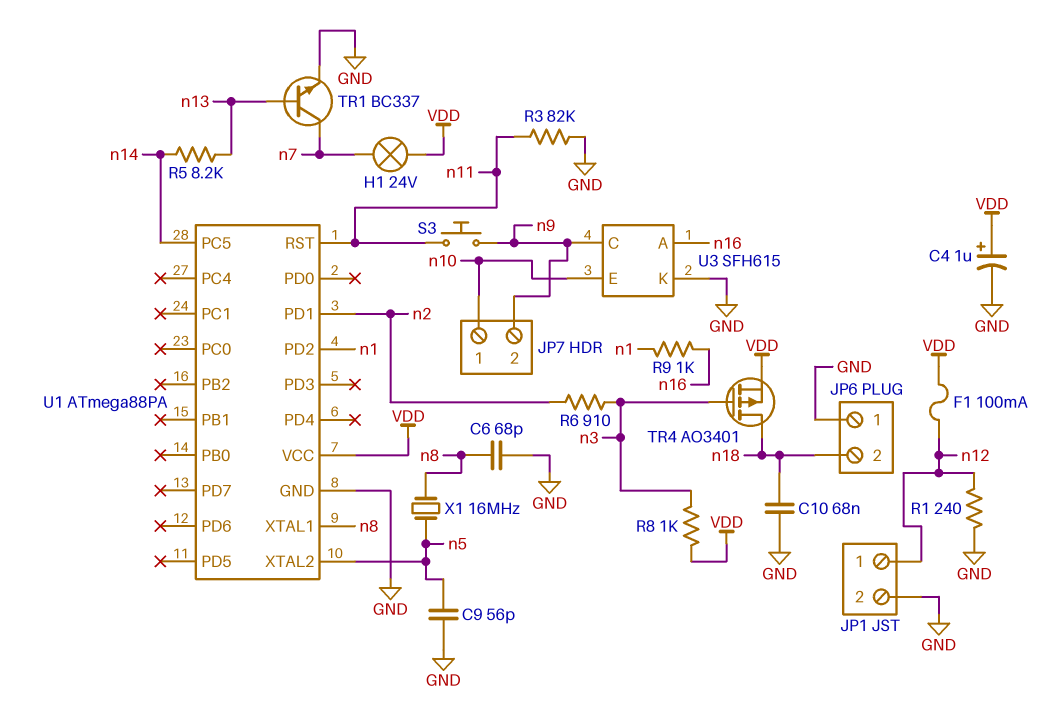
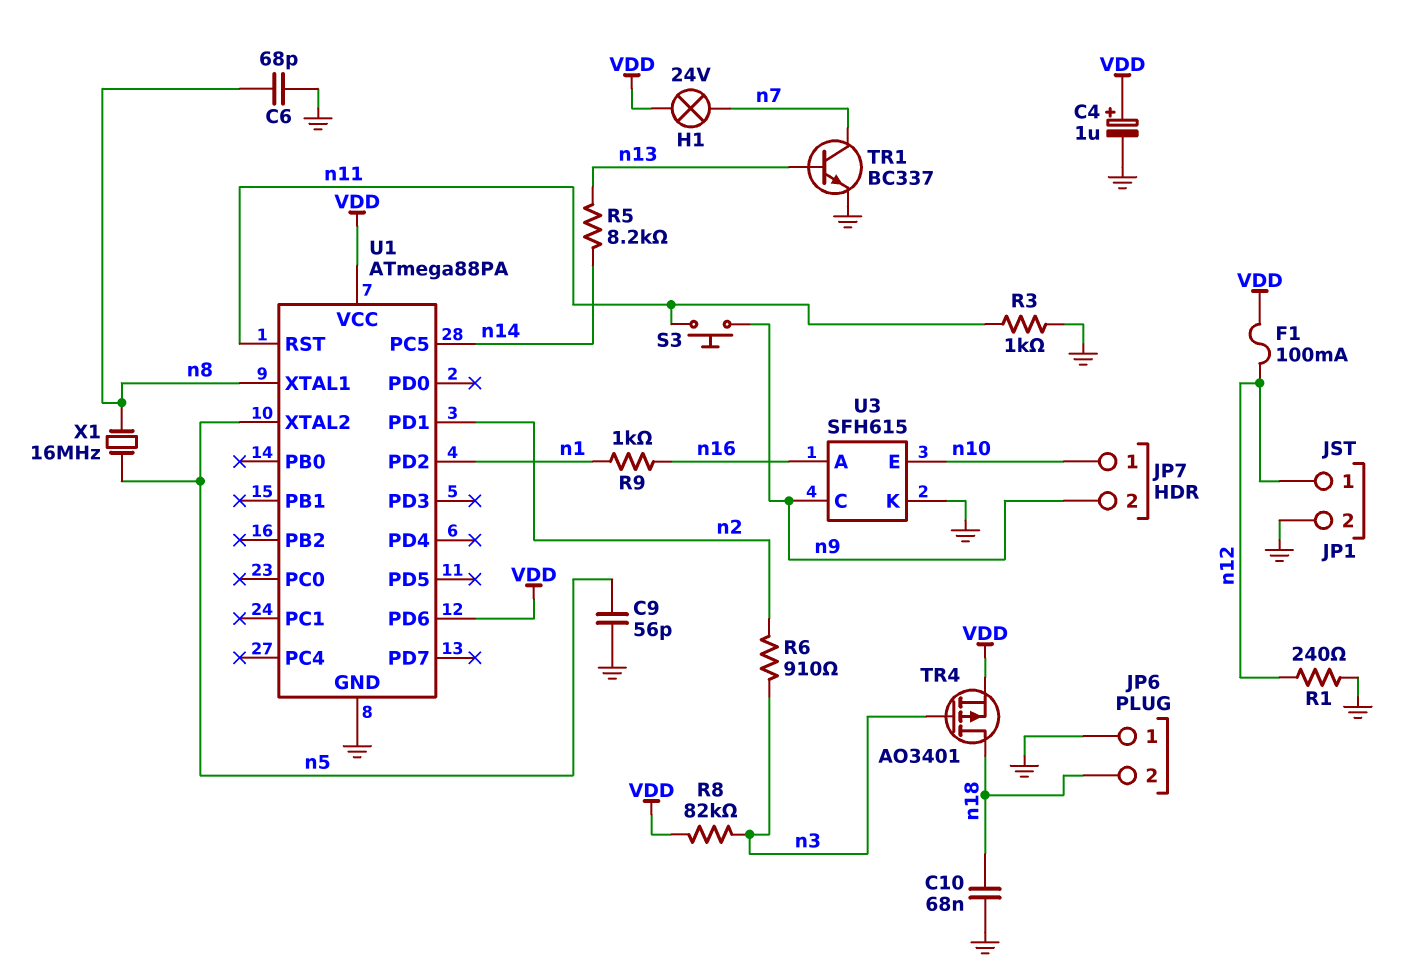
R3: 82k (GND, n11) -> 1k (GND, n11)
R8: 1k (VDD, n3) -> 82k (VDD, n3)
U1 pin PD6: none -> VDD

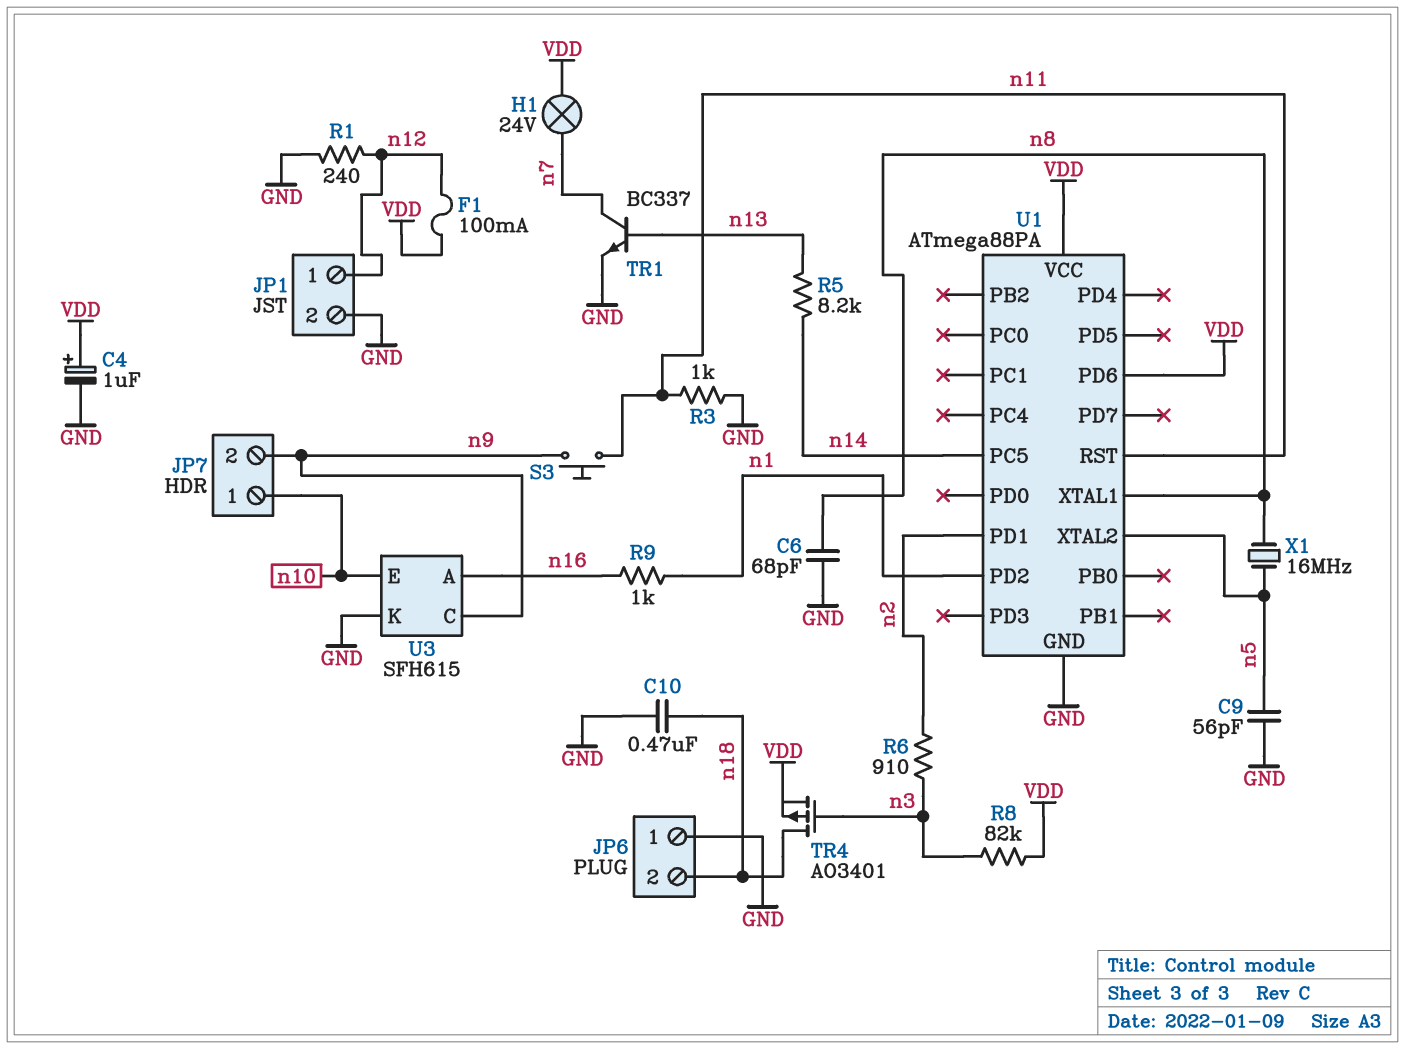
C10: 68nF (GND, n18) -> 470nF (GND, n18)

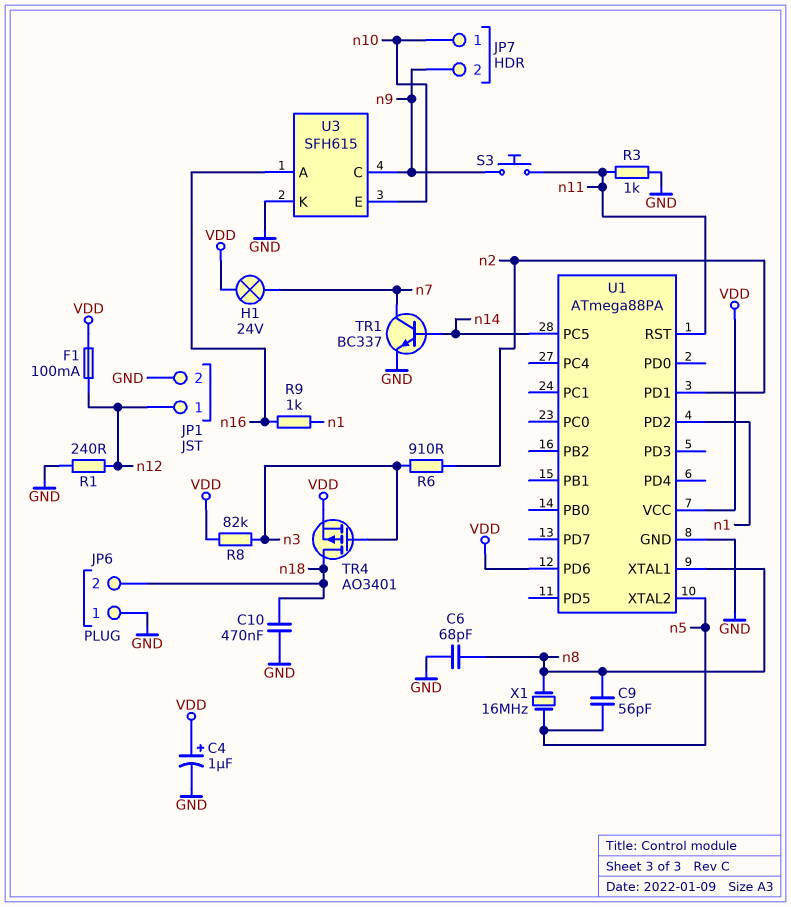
C9: 56pF (GND, n5) -> 56pF (n5, n8)
R5: 8.2k (n13, n14) -> none
TR1: NPN BC337 (B n13, C n7, E GND) -> NPN BC337 (B n14, C n7, E GND)

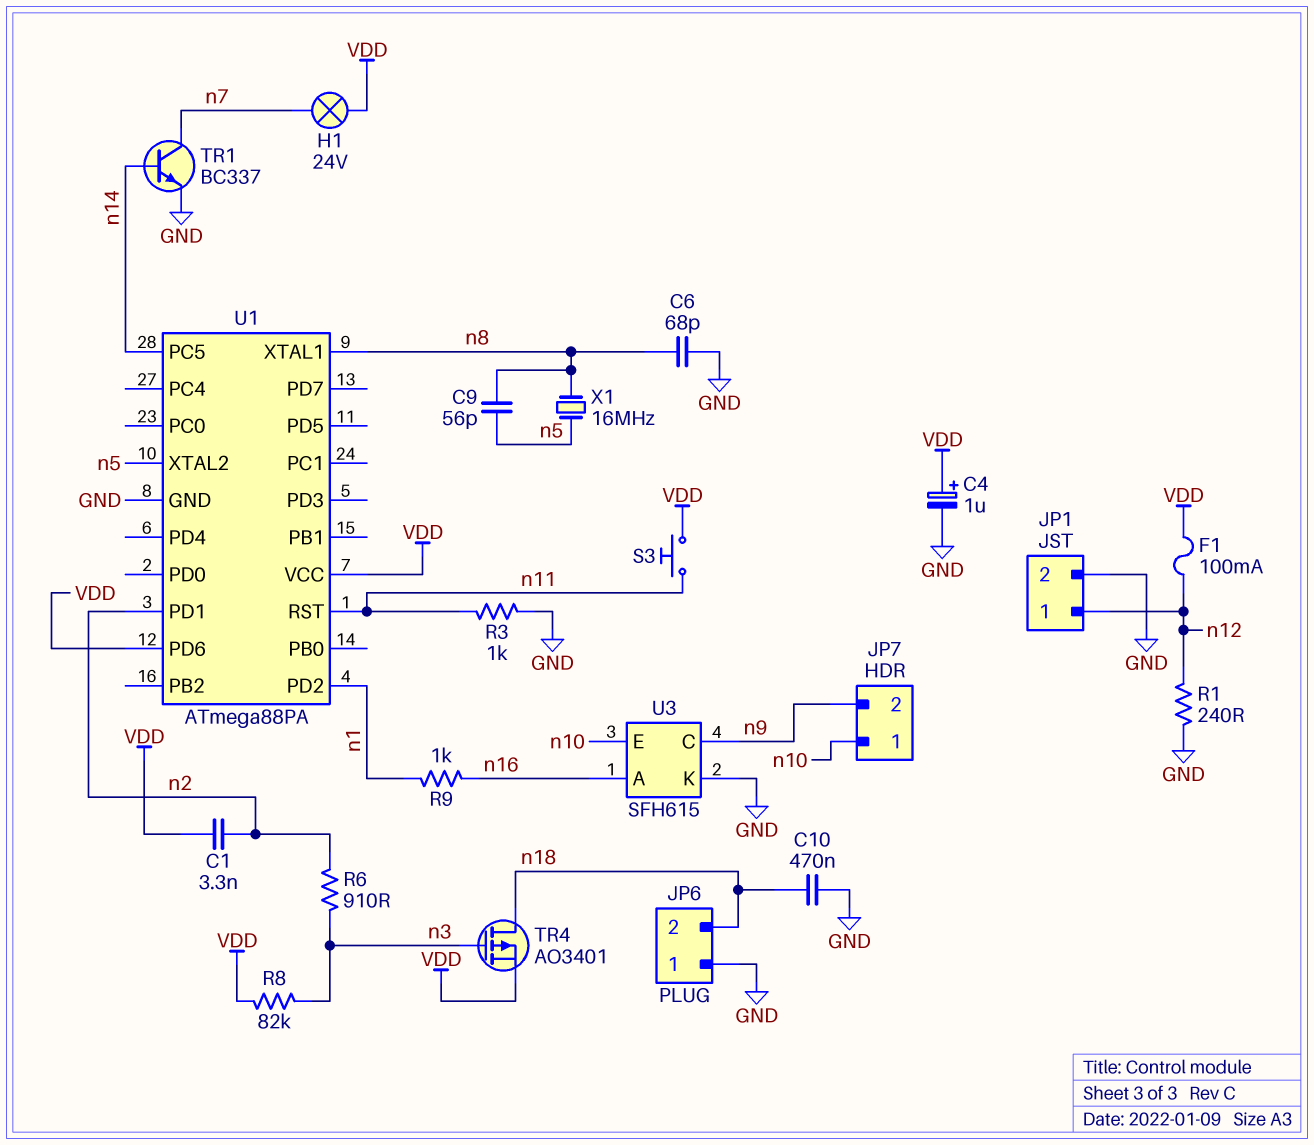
C1: none -> 3.3nF (VDD, n2)
S3: button (n9, n11) -> button (VDD, n11)

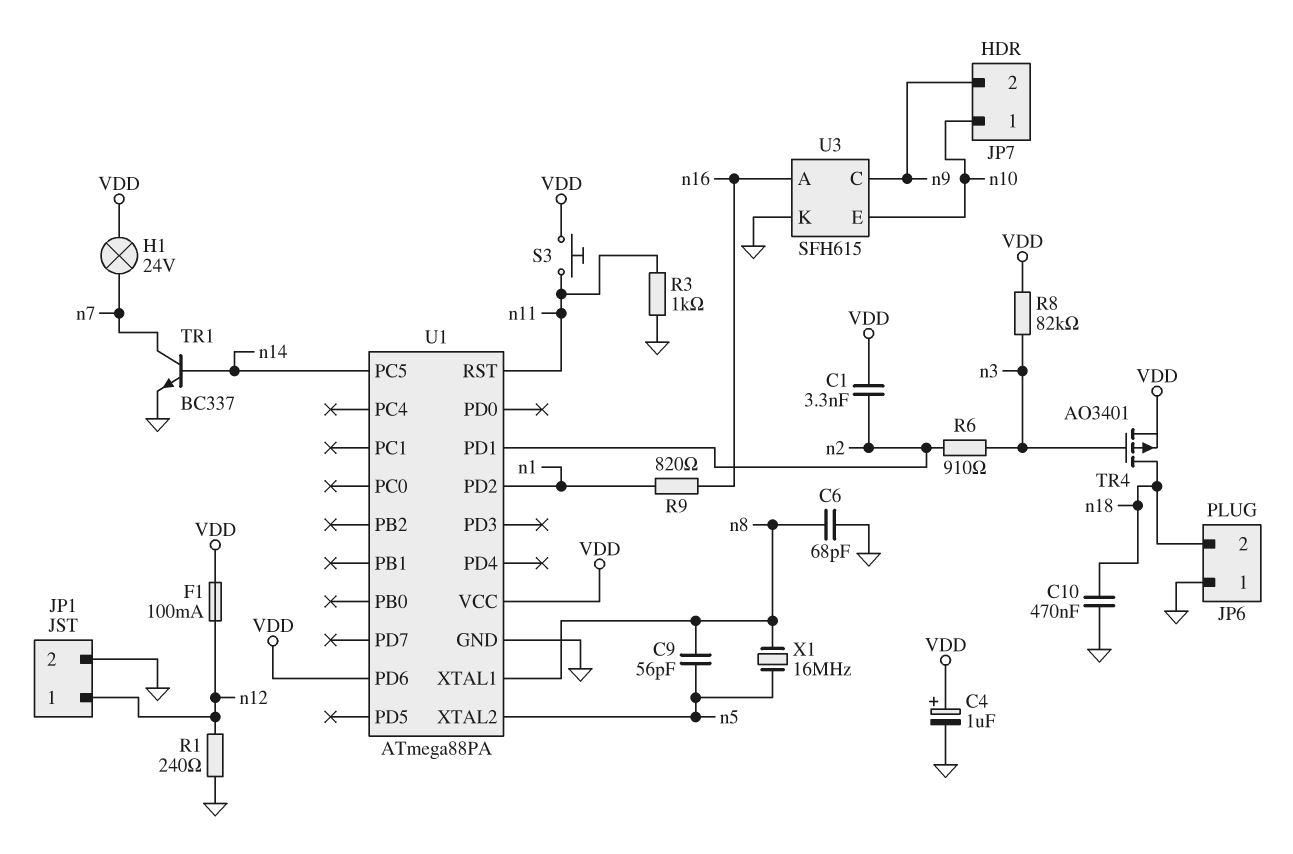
R9: 1k (n1, n16) -> 820 (n1, n16)

